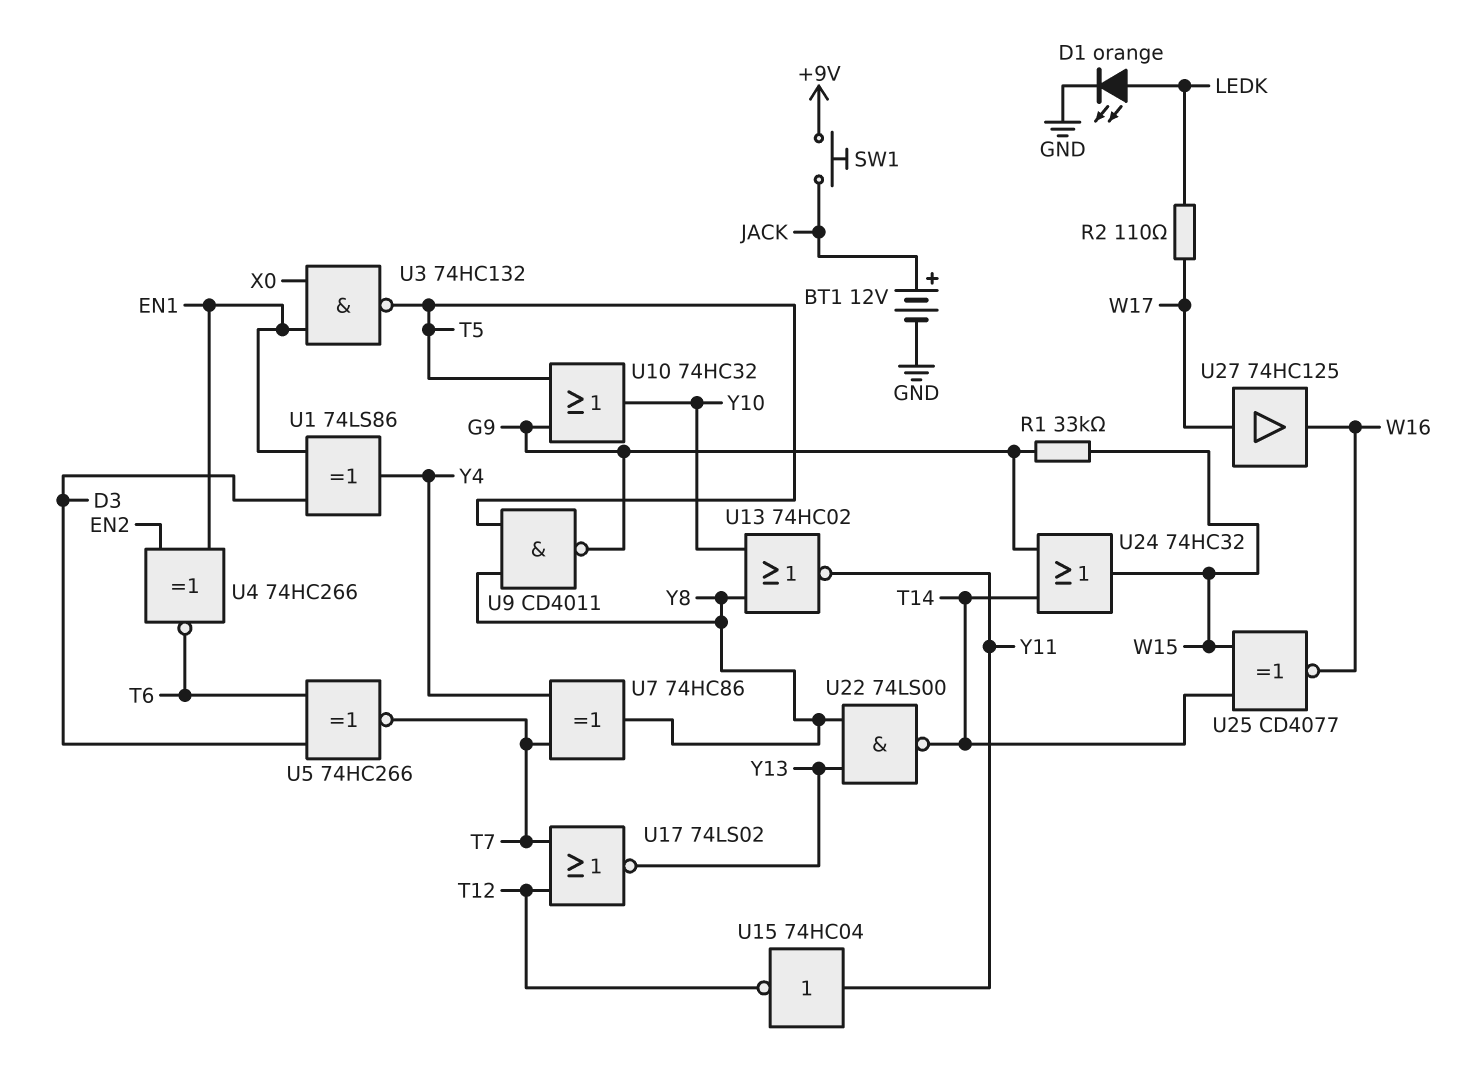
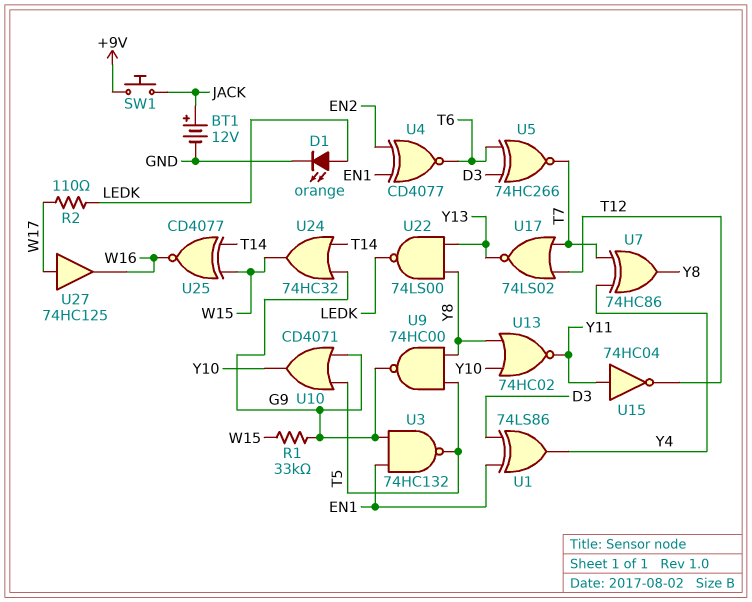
U3: NAND 74HC132 (in EN1, in X0, out T5) -> NAND 74HC132 (in EN1, in G9, out T5)
U4: XNOR 74HC266 (in EN1, in EN2, out T6) -> XNOR CD4077 (in EN1, in EN2, out T6)
U9: NAND CD4011 (in T5, in Y8, out G9) -> NAND 74HC00 (in T5, in Y8, out G9)
U10: OR 74HC32 (in G9, in T5, out Y10) -> OR CD4071 (in G9, in T5, out Y10)
U22: NAND 74LS00 (in Y8, in Y13, out T14) -> NAND 74LS00 (in Y8, in Y13, out LEDK)

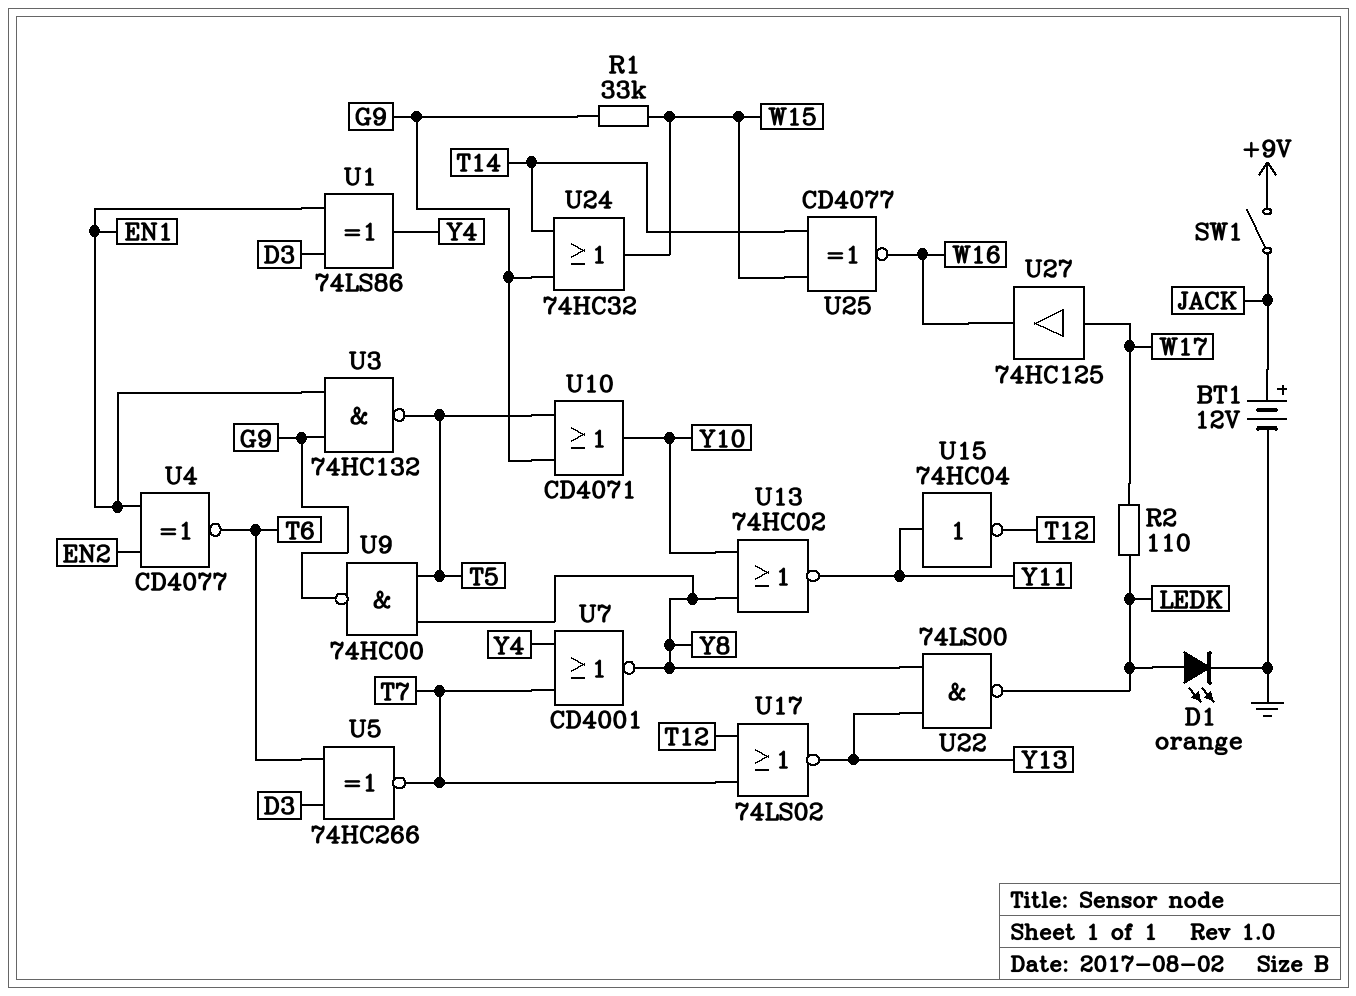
SW1: button (+9V, JACK) -> switch (+9V, JACK)
U7: XOR 74HC86 (in T7, in Y4, out Y8) -> NOR CD4001 (in T7, in Y4, out Y8)

